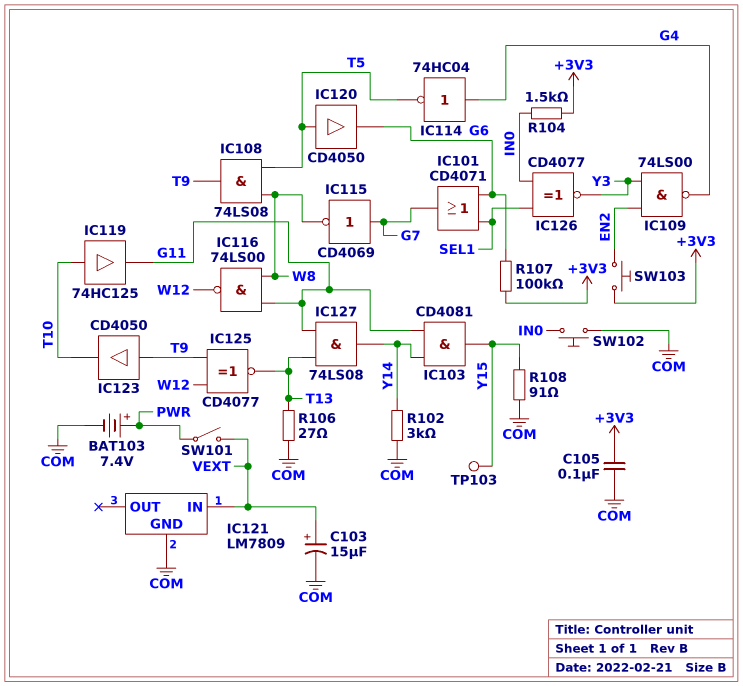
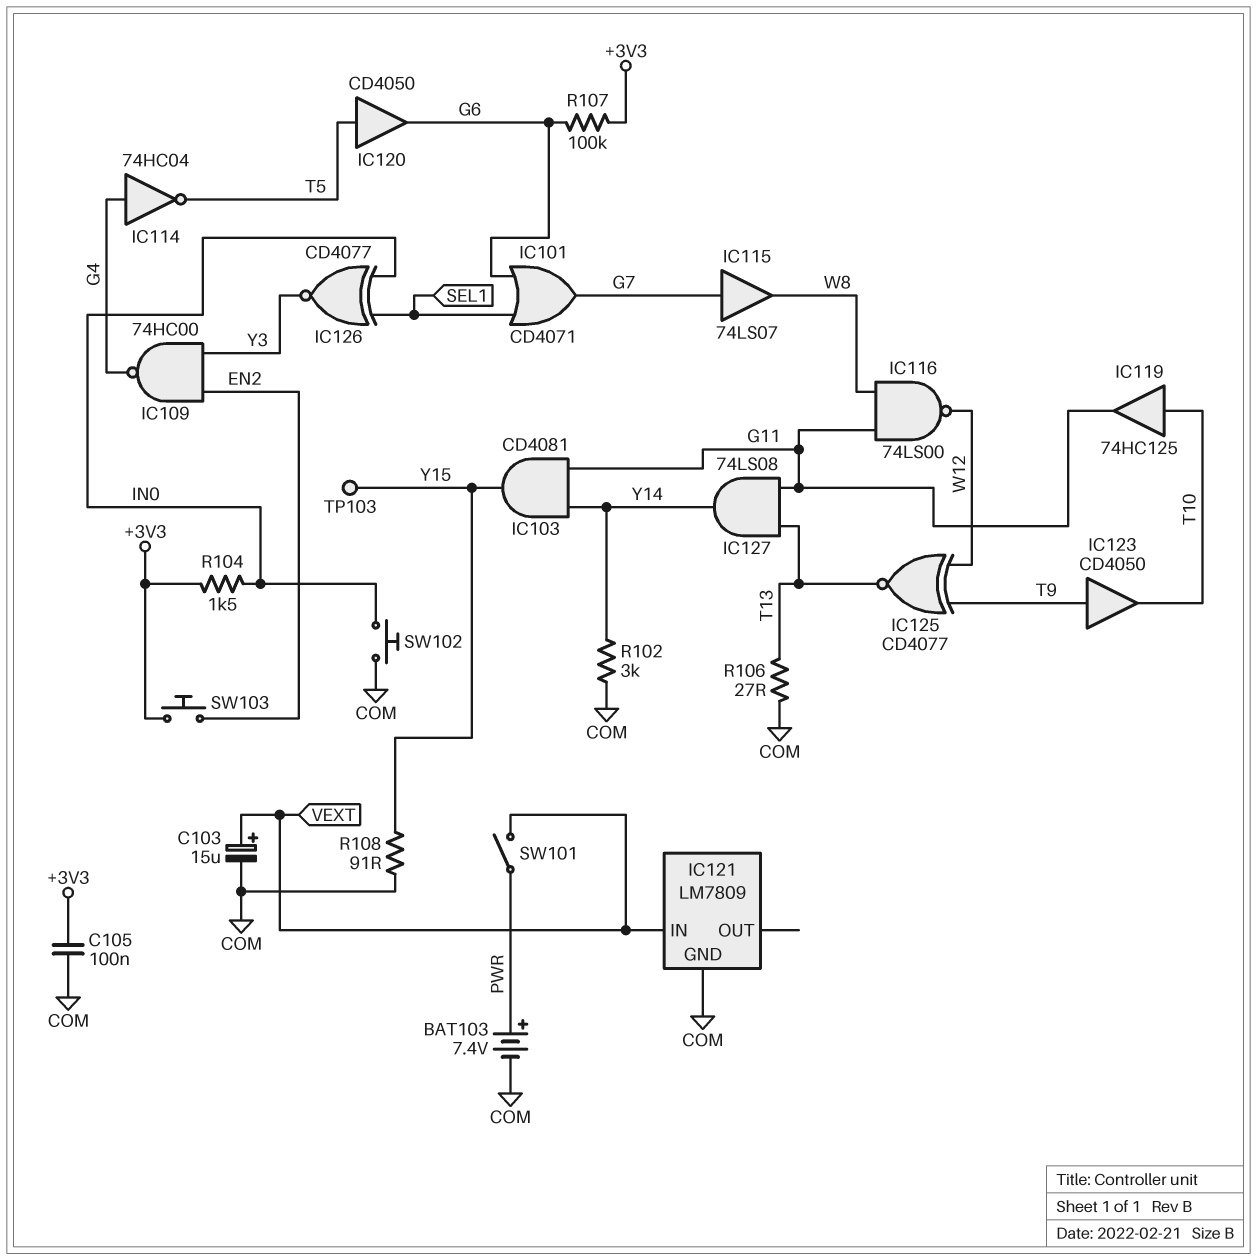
IC108: AND 74LS08 (in T5, in W8, out T9) -> none
IC109: NAND 74LS00 (in EN2, in Y3, out G4) -> NAND 74HC00 (in EN2, in Y3, out G4)
IC115: NOT CD4069 (in G7, out W8) -> buffer 74LS07 (in G7, out W8)

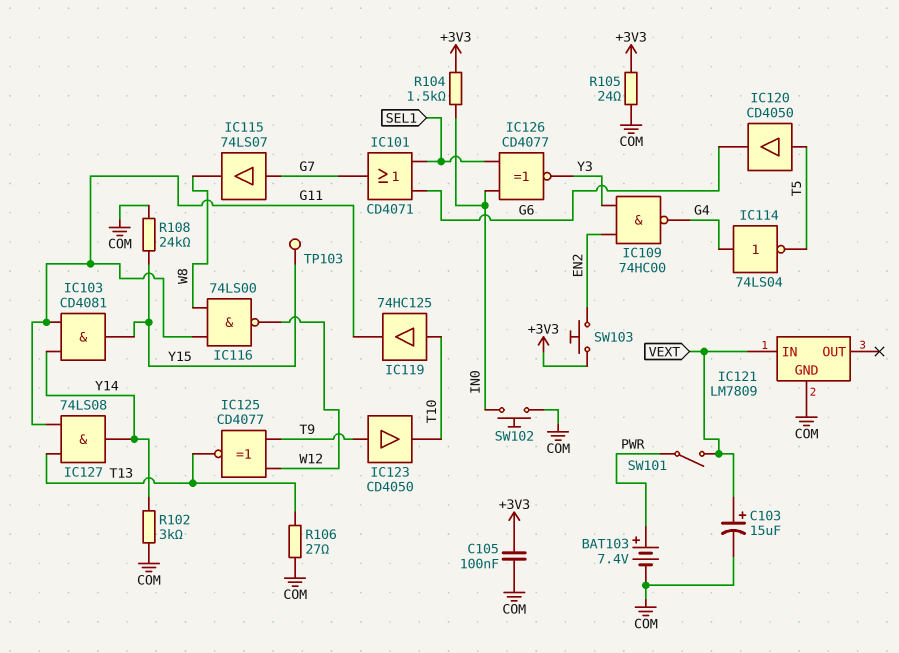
IC114: NOT 74HC04 (in G4, out T5) -> NOT 74LS04 (in G4, out T5)
R105: none -> 24 (+3V3, COM)
R107: 100k (+3V3, G6) -> none
R108: 91 (COM, Y15) -> 24k (COM, Y15)

